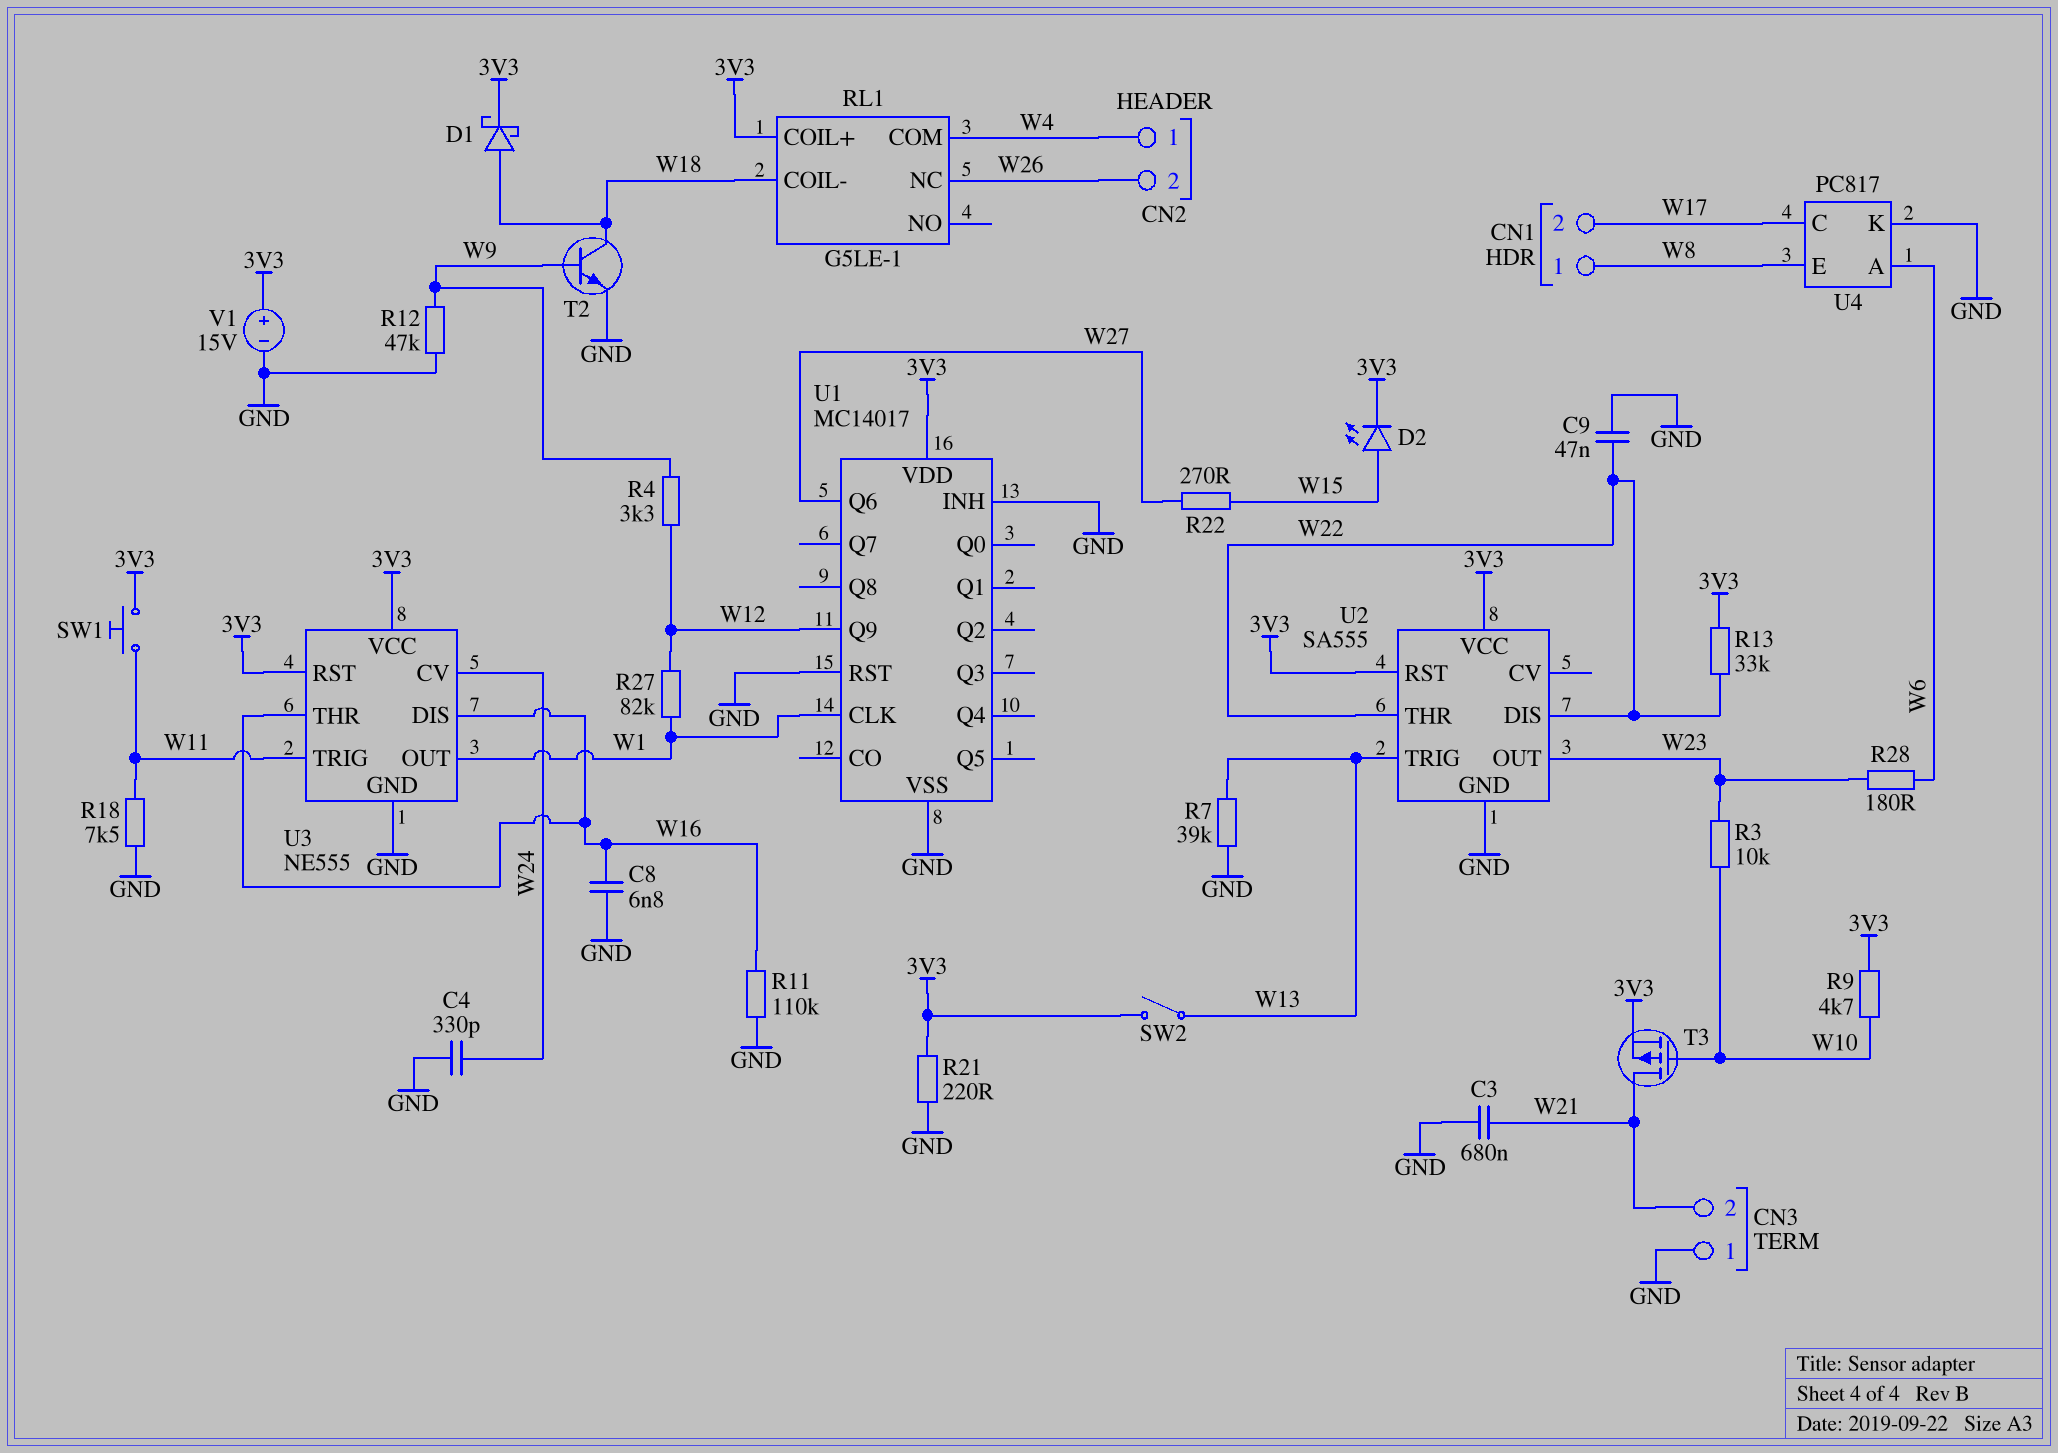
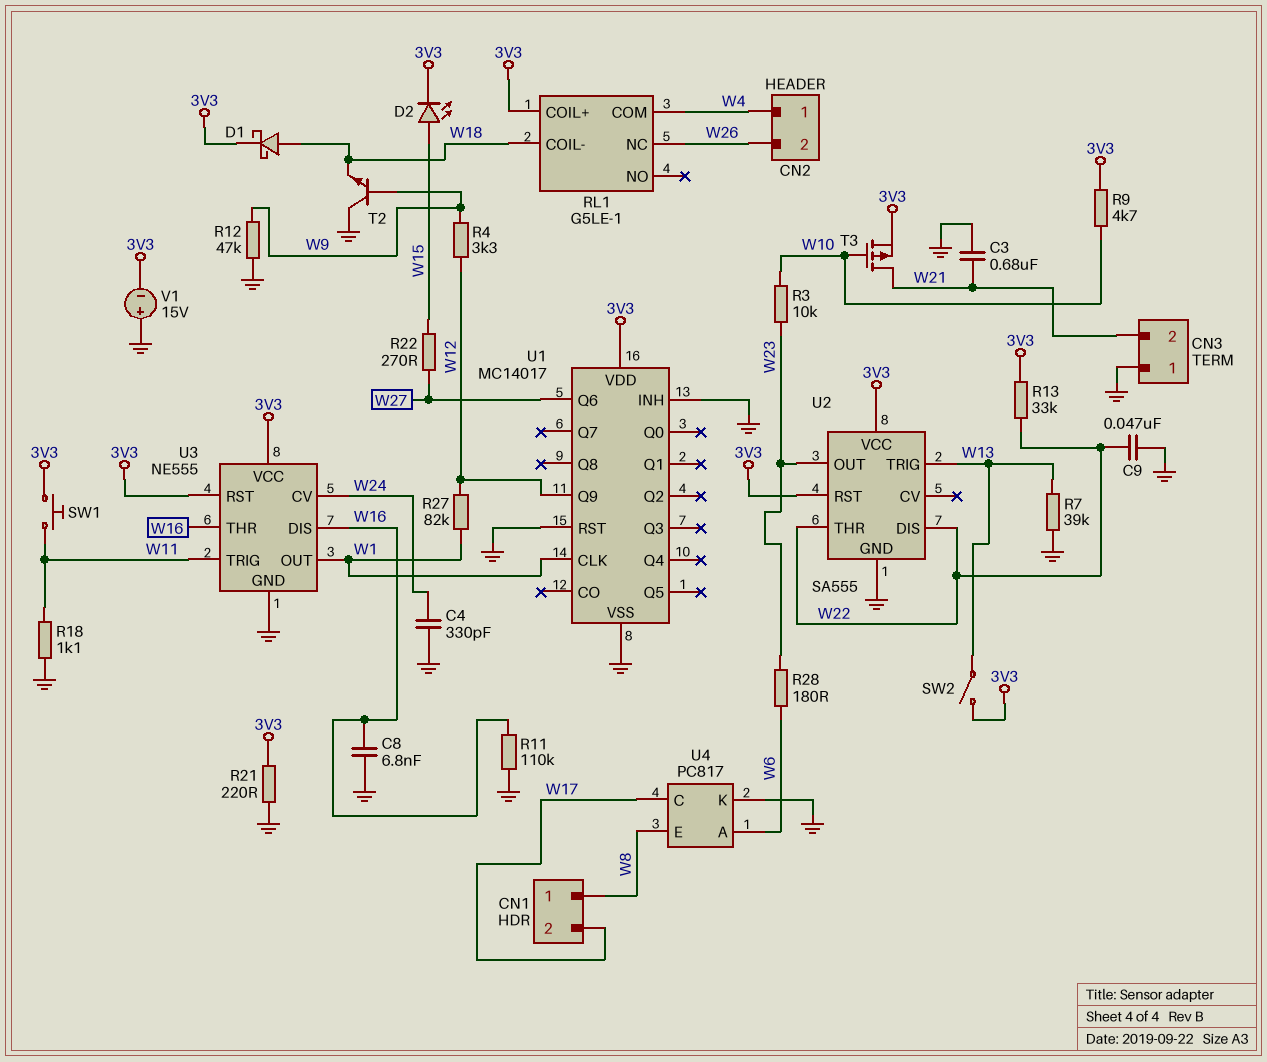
R18: 7.5k (GND, W11) -> 1.1k (GND, W11)
T2: NPN (B W9, C W18, E GND) -> NPN (B W9, C GND, E W18)
V1: 15V (plus 3V3, minus GND) -> 15V (plus GND, minus 3V3)

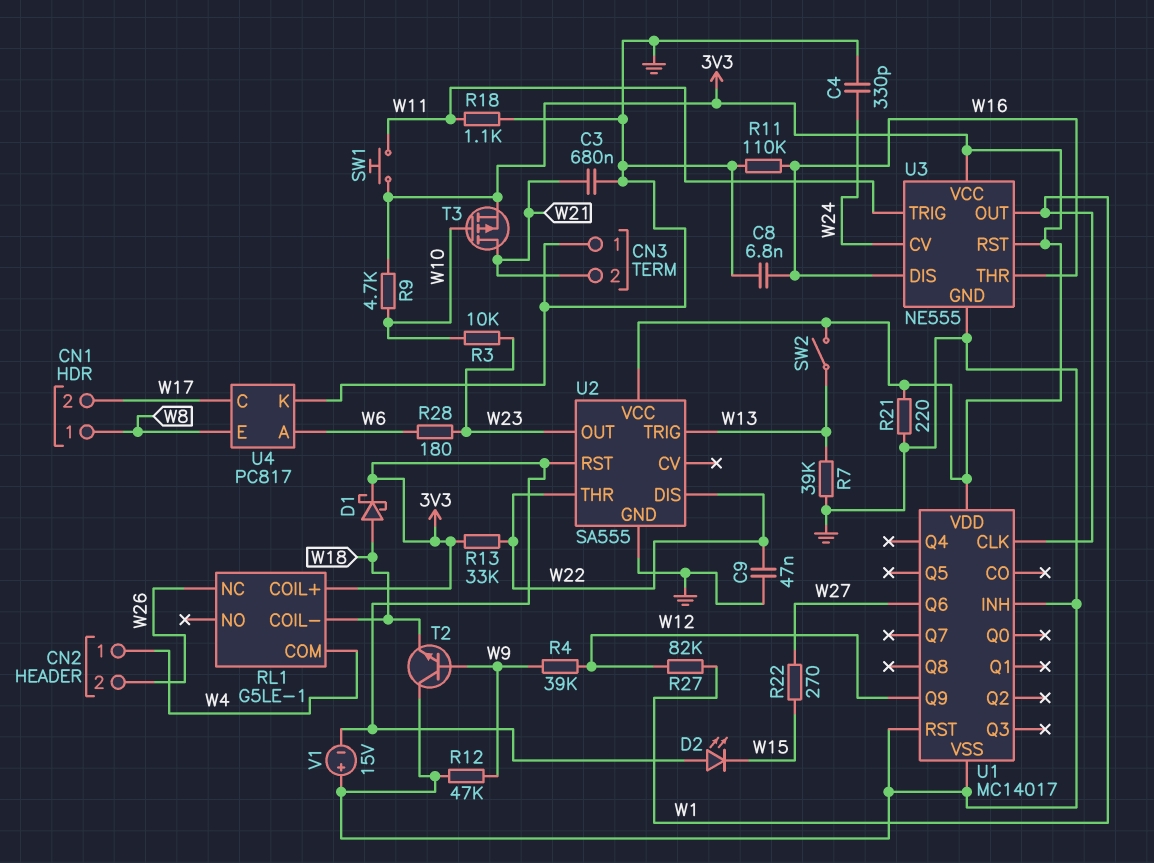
D2: LED (A W15, K 3V3) -> LED (A 3V3, K W15)
R4: 3.3k (W9, W12) -> 39k (W9, W12)

